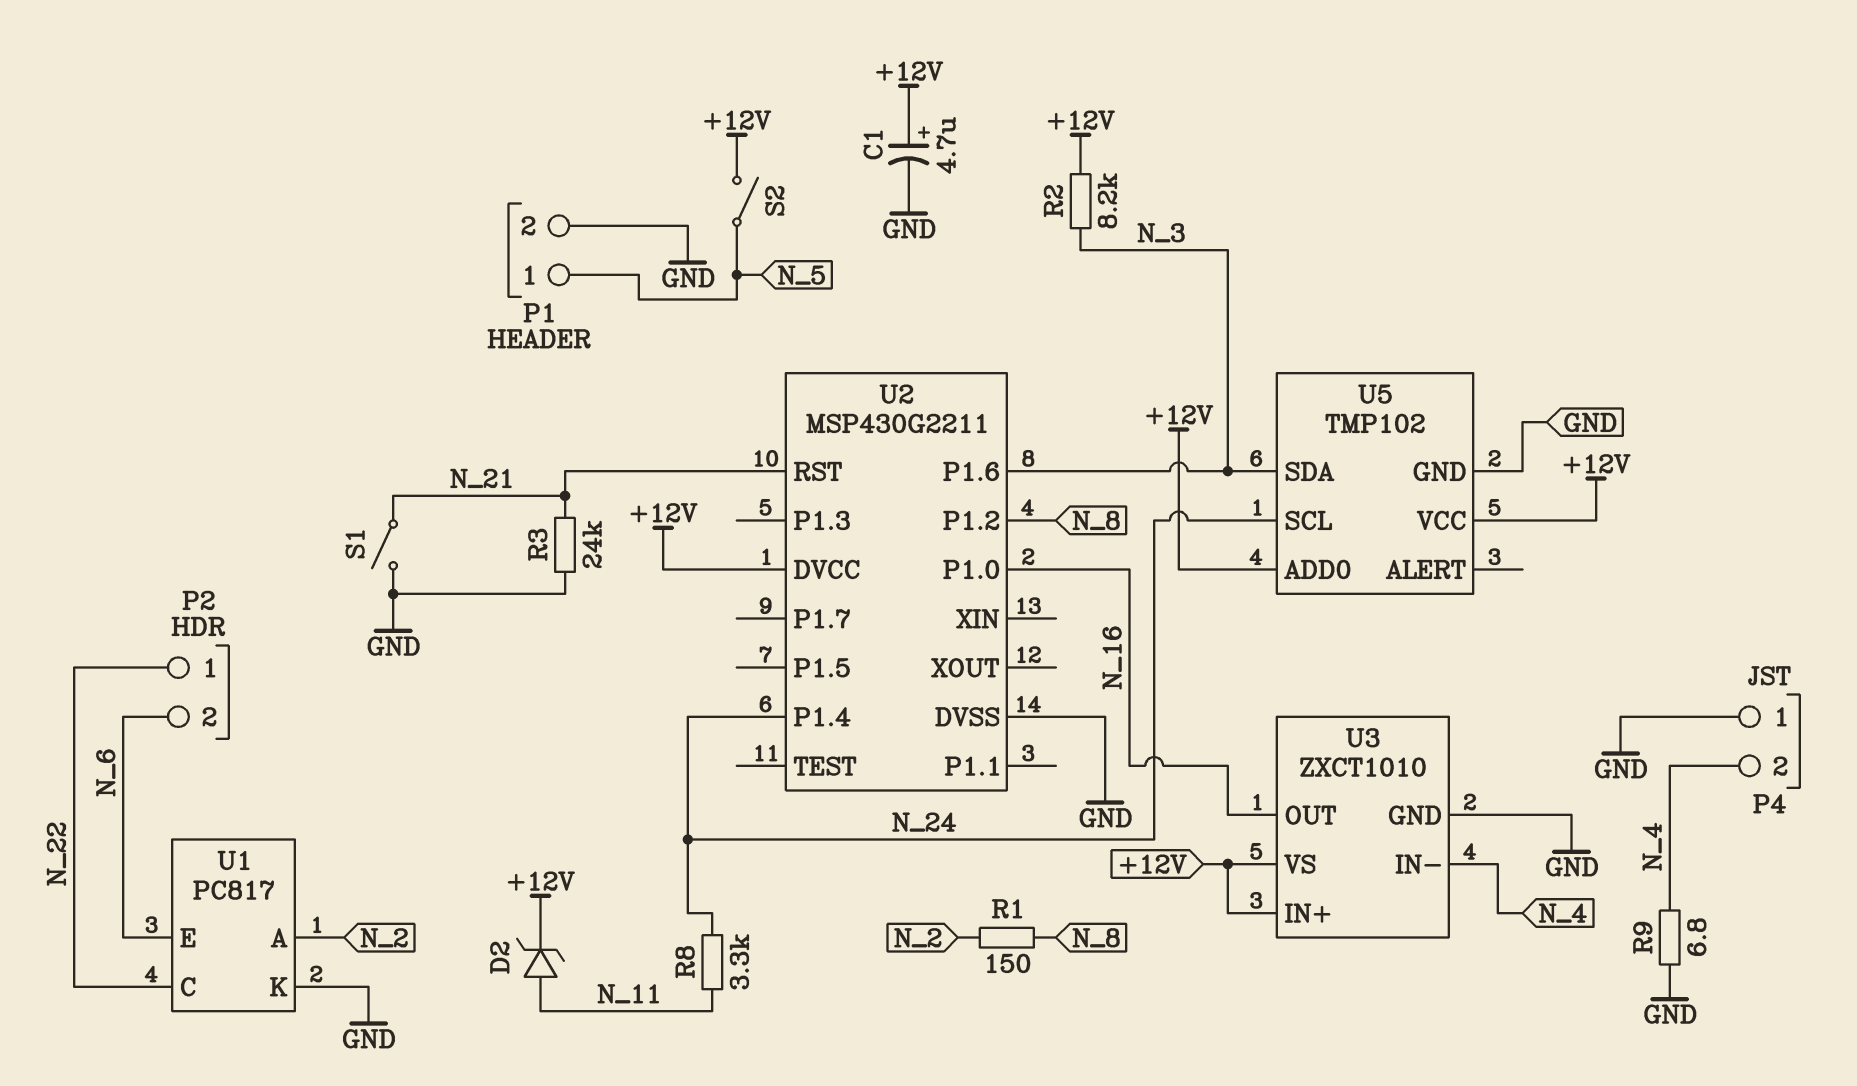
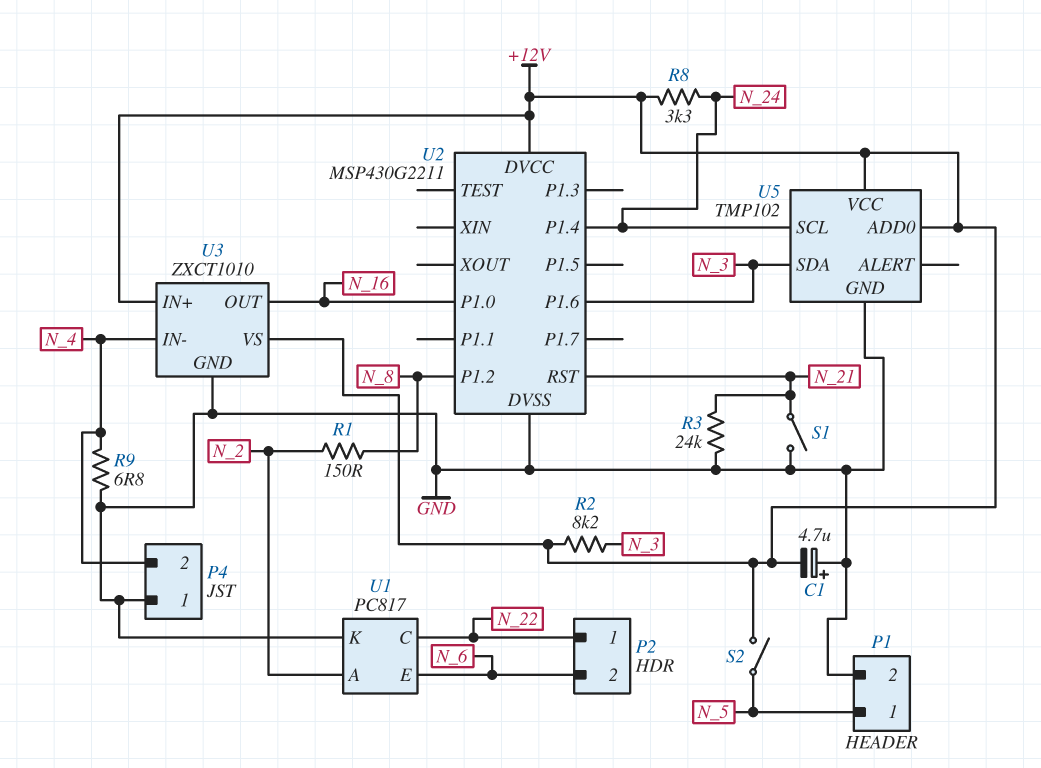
C1: 4.7uF (plus +12V, minus GND) -> 4.7uF (plus GND, minus +12V)
D2: zener (A N_11, K +12V) -> none
R8: 3.3k (N_11, N_24) -> 3.3k (+12V, N_24)

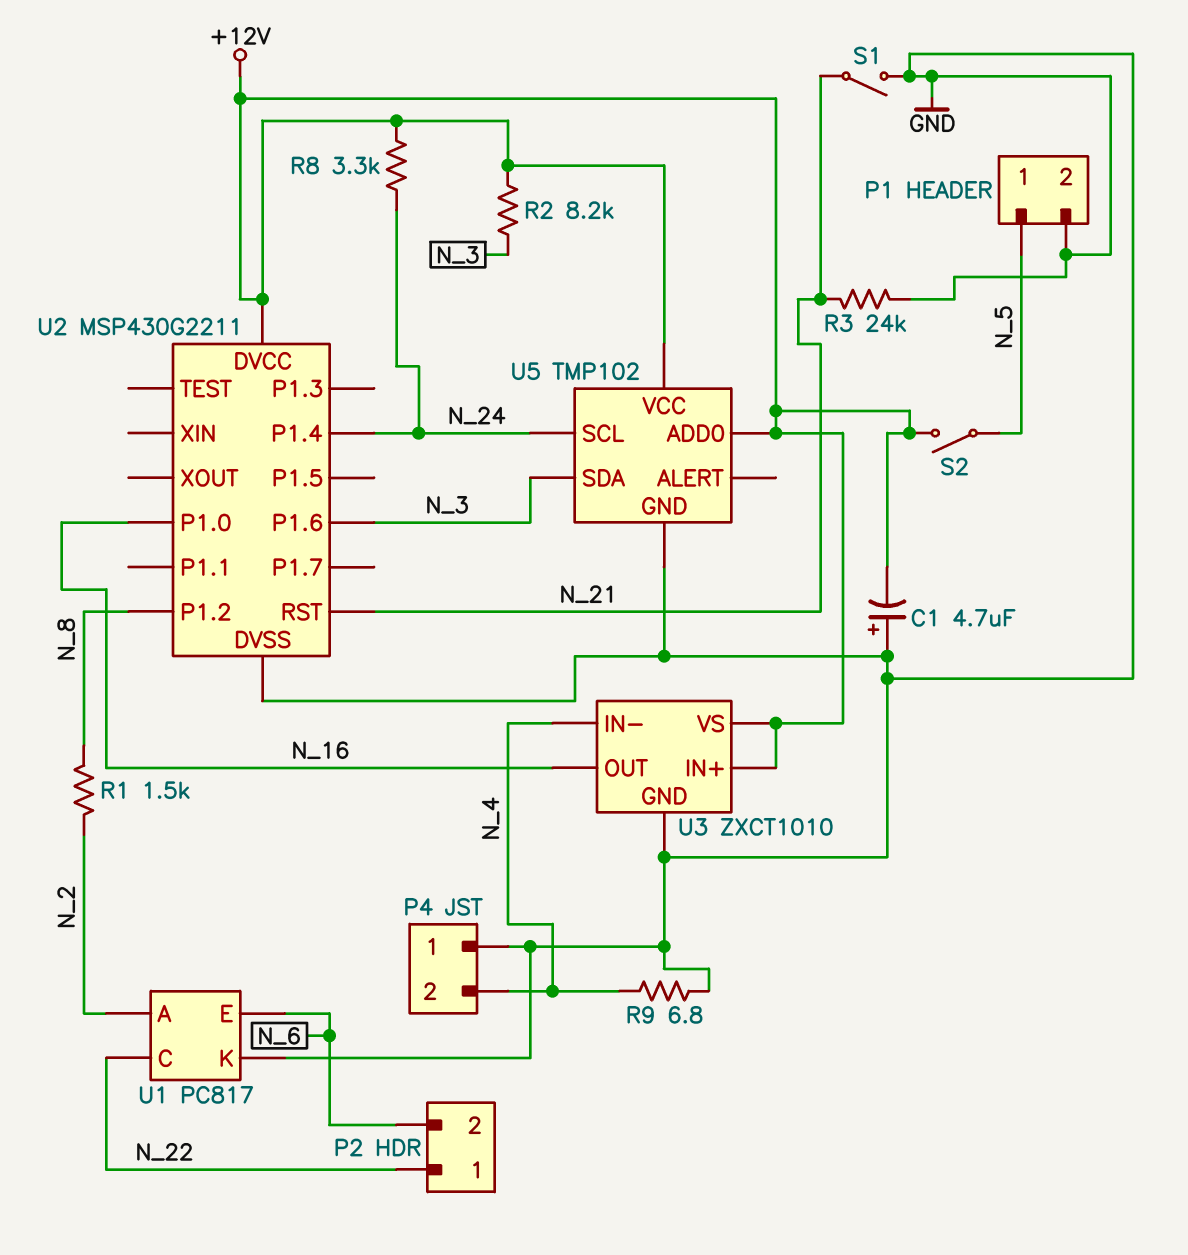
R1: 150 (N_2, N_8) -> 1.5k (N_2, N_8)

